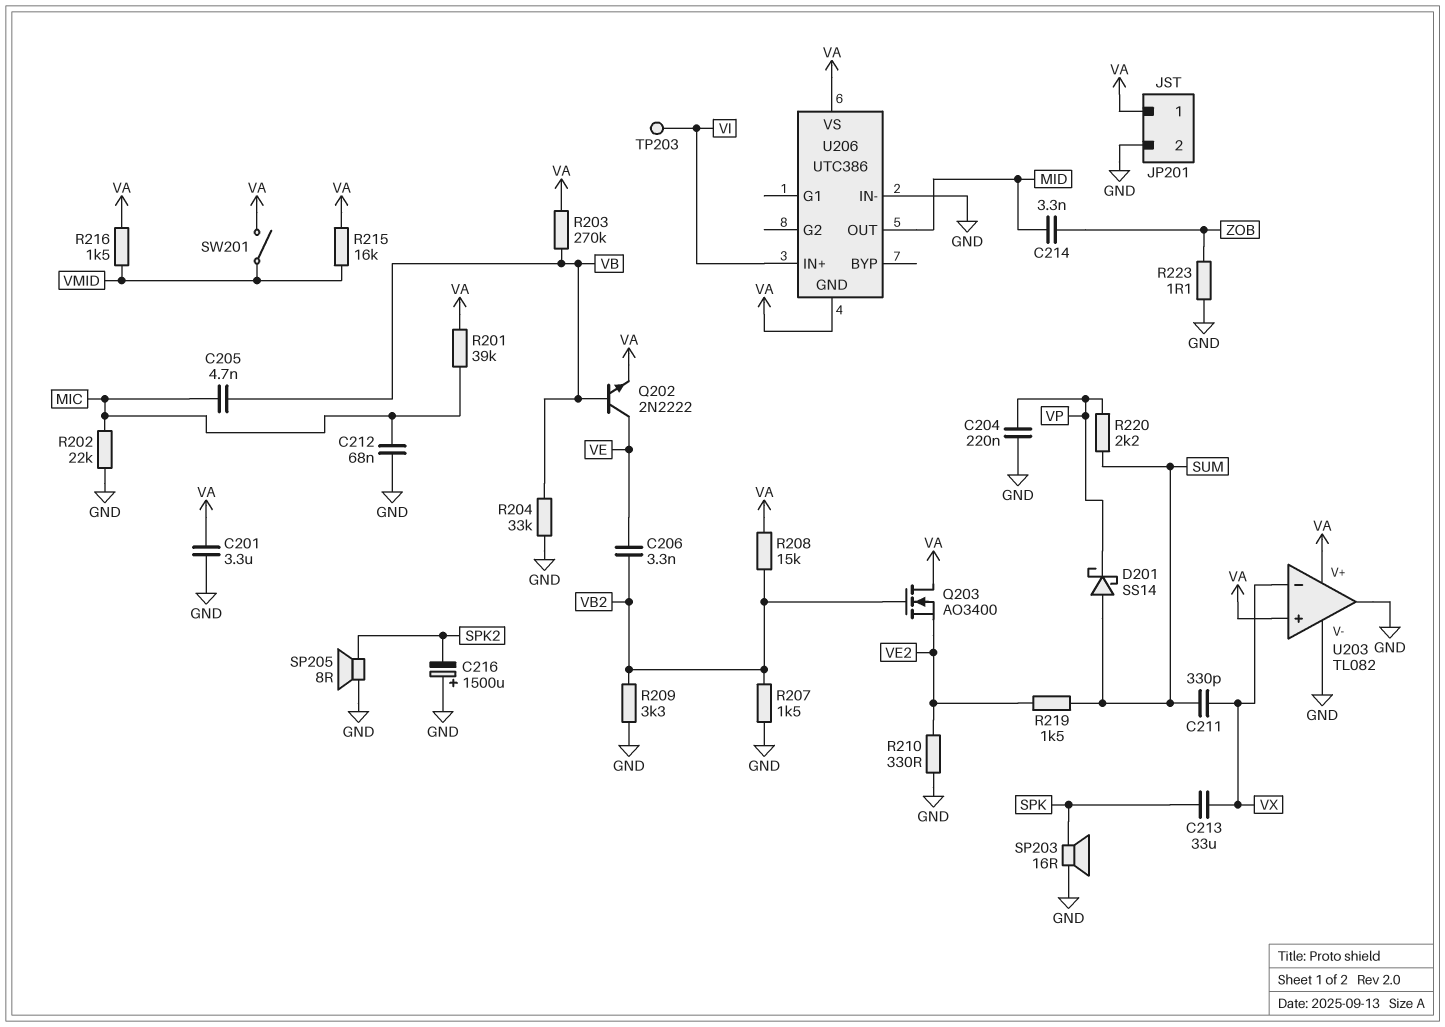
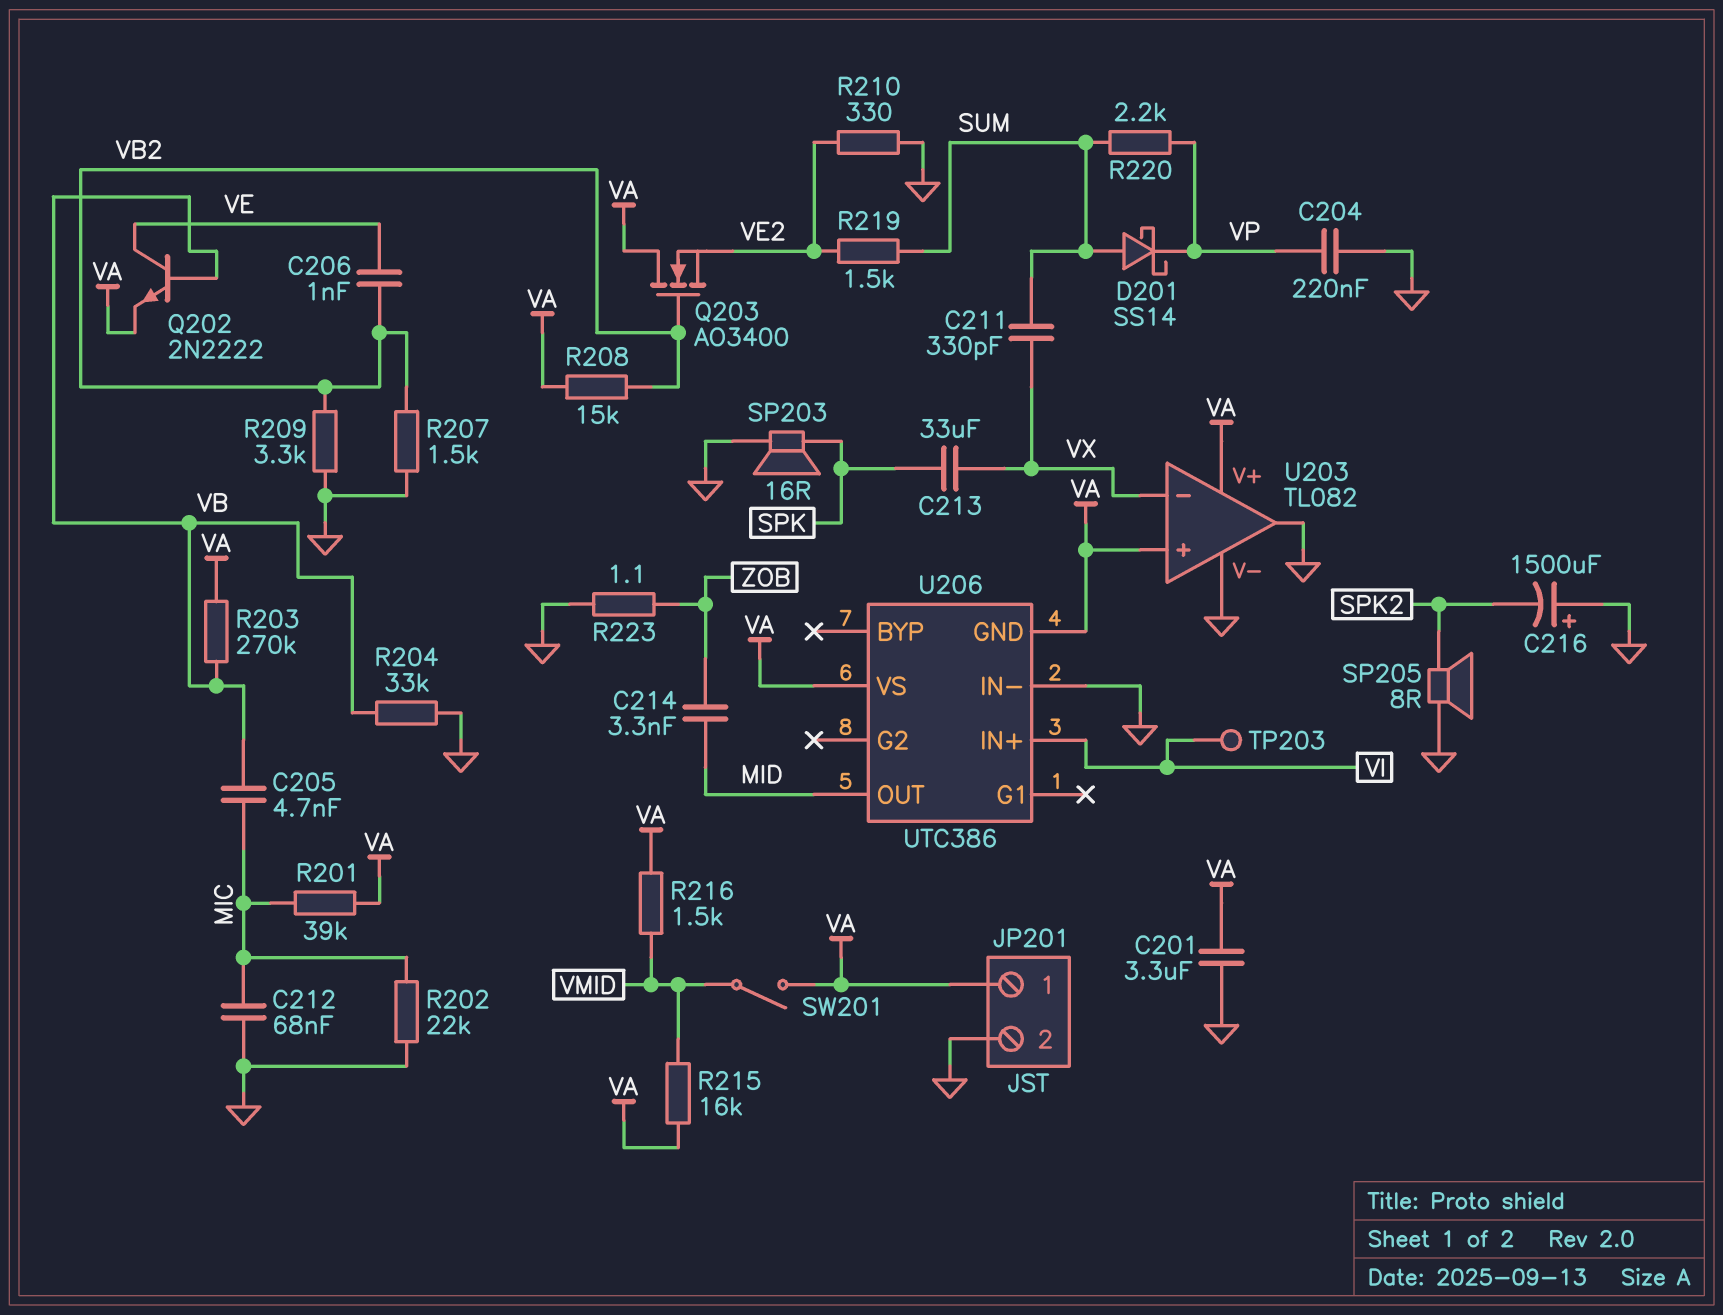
C206: 3.3nF (VB2, VE) -> 1nF (VB2, VE)

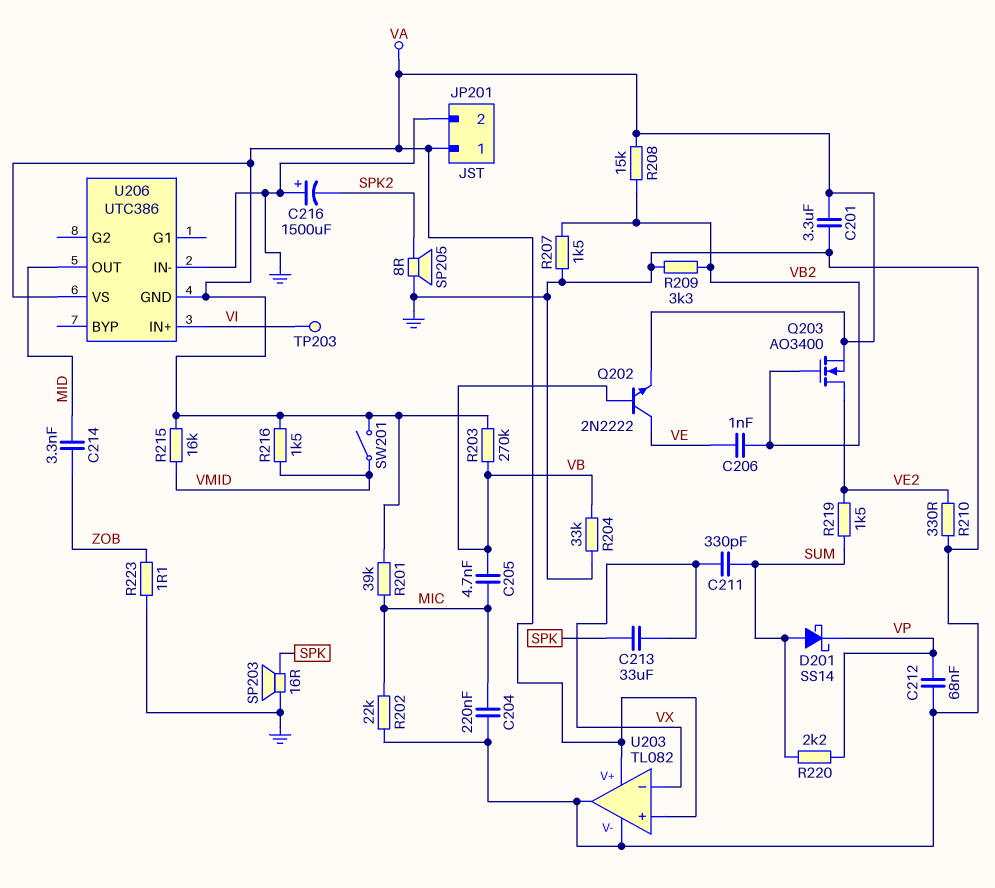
C204: 220nF (GND, VP) -> 220nF (GND, MIC)
C212: 68nF (GND, MIC) -> 68nF (GND, VP)
Q203: NMOS AO3400 (G VB2, D VA, S VE2) -> NMOS AO3400 (G VB2, D VE2, S VA)

